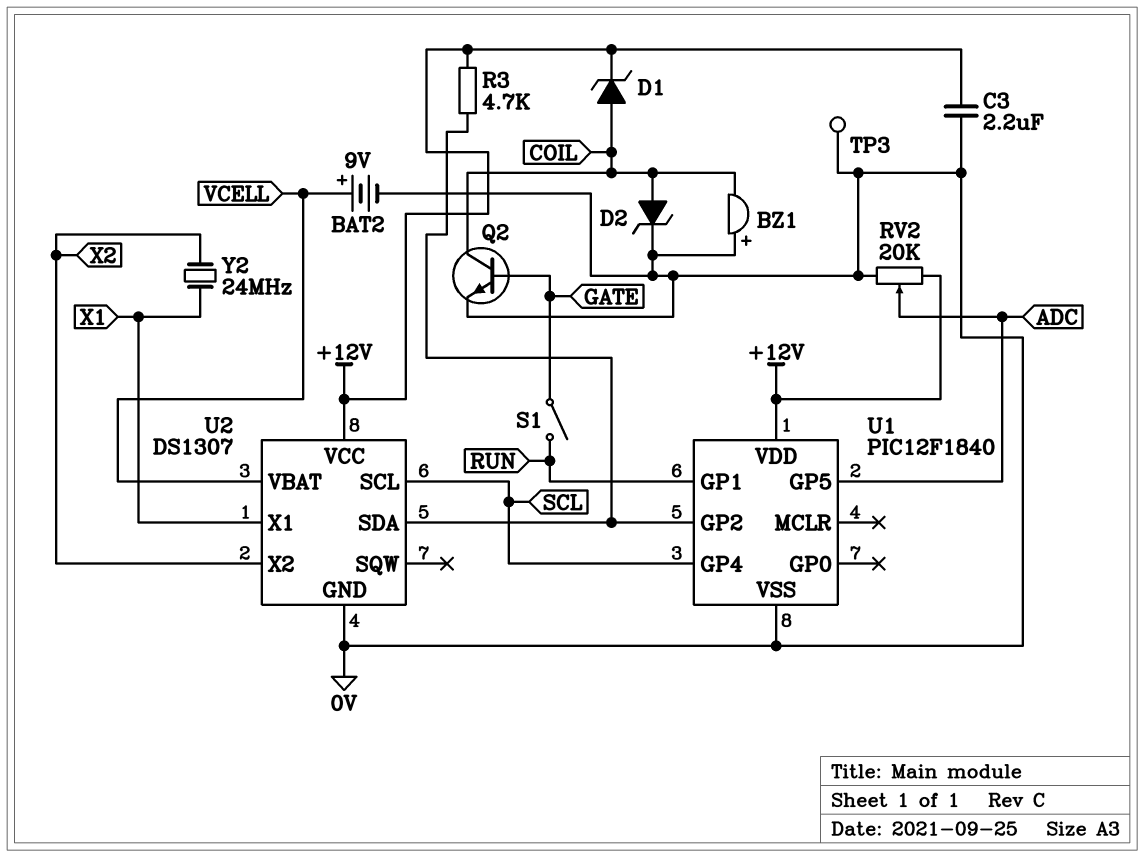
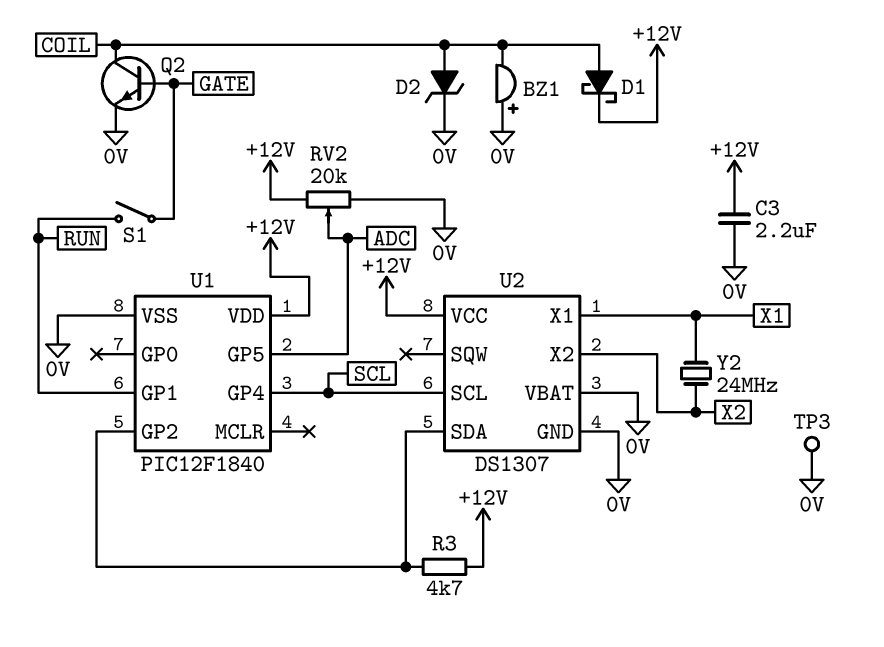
BAT2: 9V (plus VCELL, minus 0V) -> none
D1: zener (A COIL, K +12V) -> schottky (A COIL, K +12V)
U2 pin VBAT: VCELL -> 0V

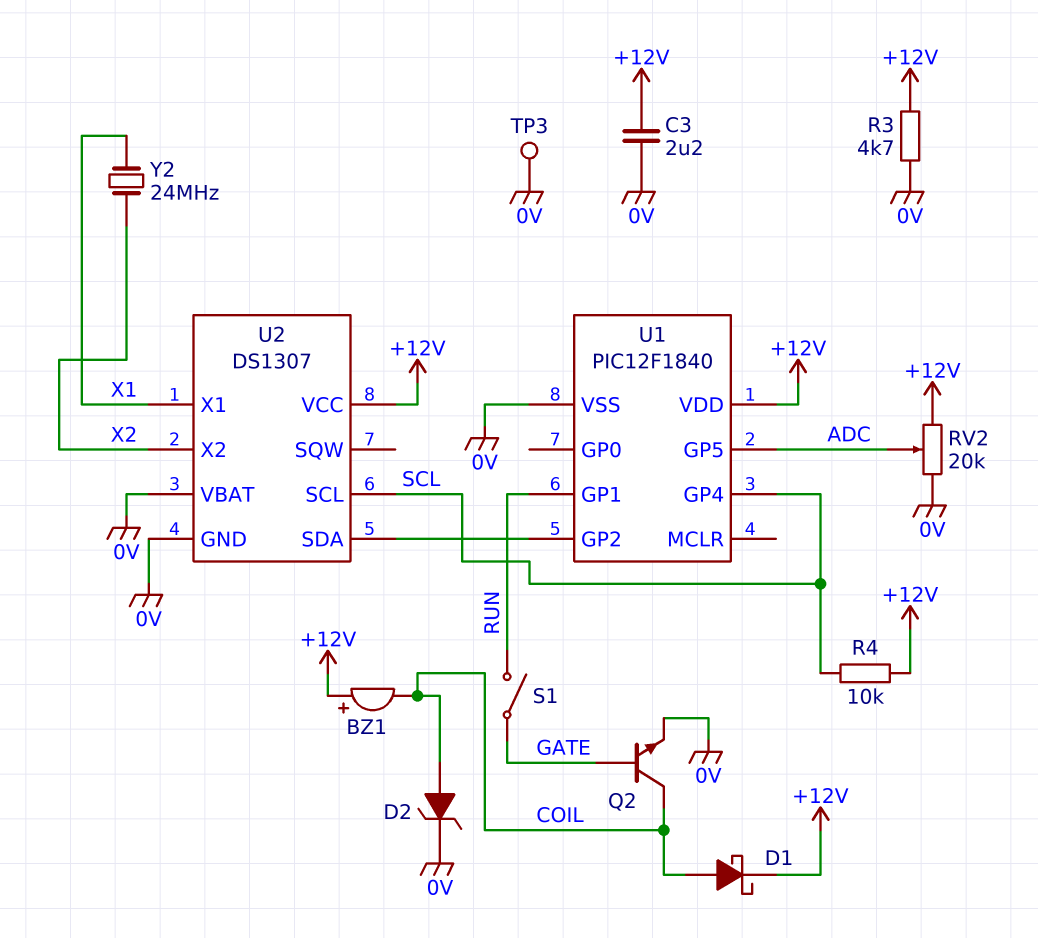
BZ1: buzzer (plus 0V, minus COIL) -> buzzer (plus +12V, minus COIL)
R3: 4.7k (+12V, U1/GP2) -> 4.7k (+12V, 0V)
R4: none -> 10k (+12V, SCL)

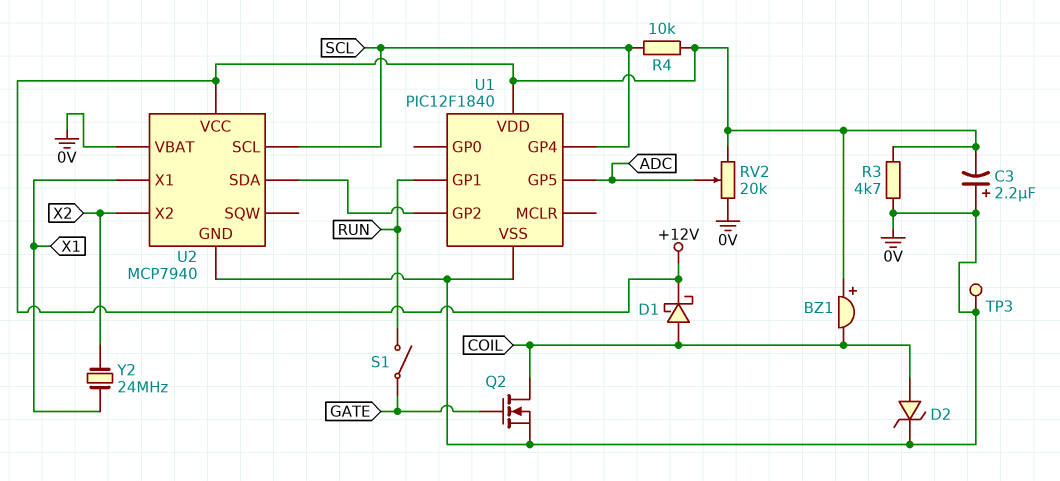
C3: 2.2uF (+12V, 0V) -> 2.2uF (plus 0V, minus +12V)
Q2: NPN (B GATE, C COIL, E 0V) -> NMOS (G GATE, D COIL, S 0V)
U2: DS1307 -> MCP7940

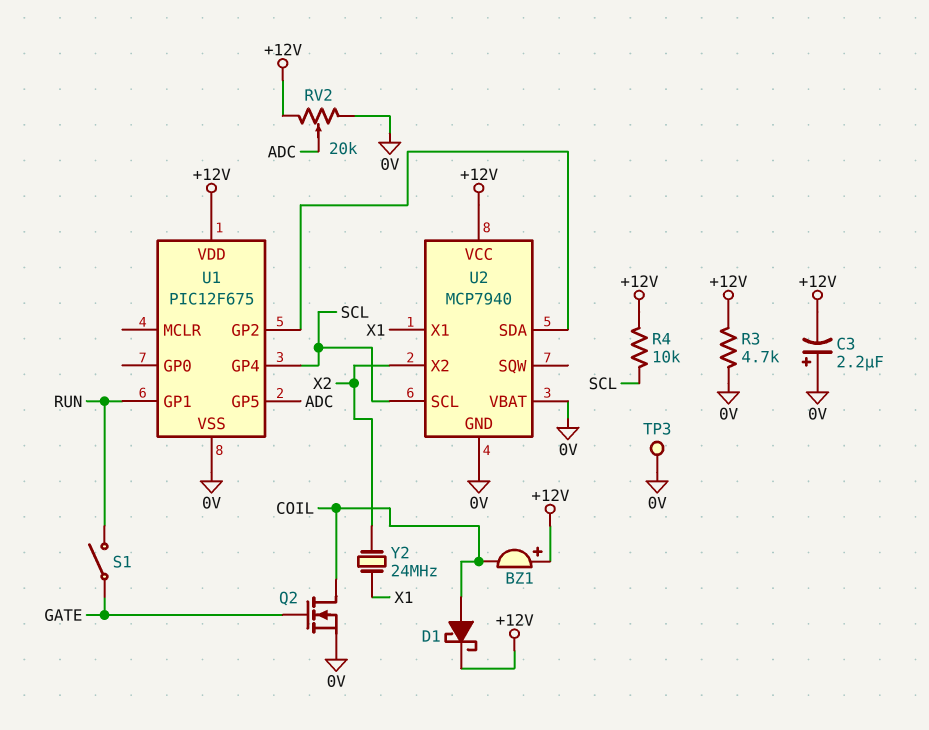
D2: zener (A COIL, K 0V) -> none
U1: PIC12F1840 -> PIC12F675

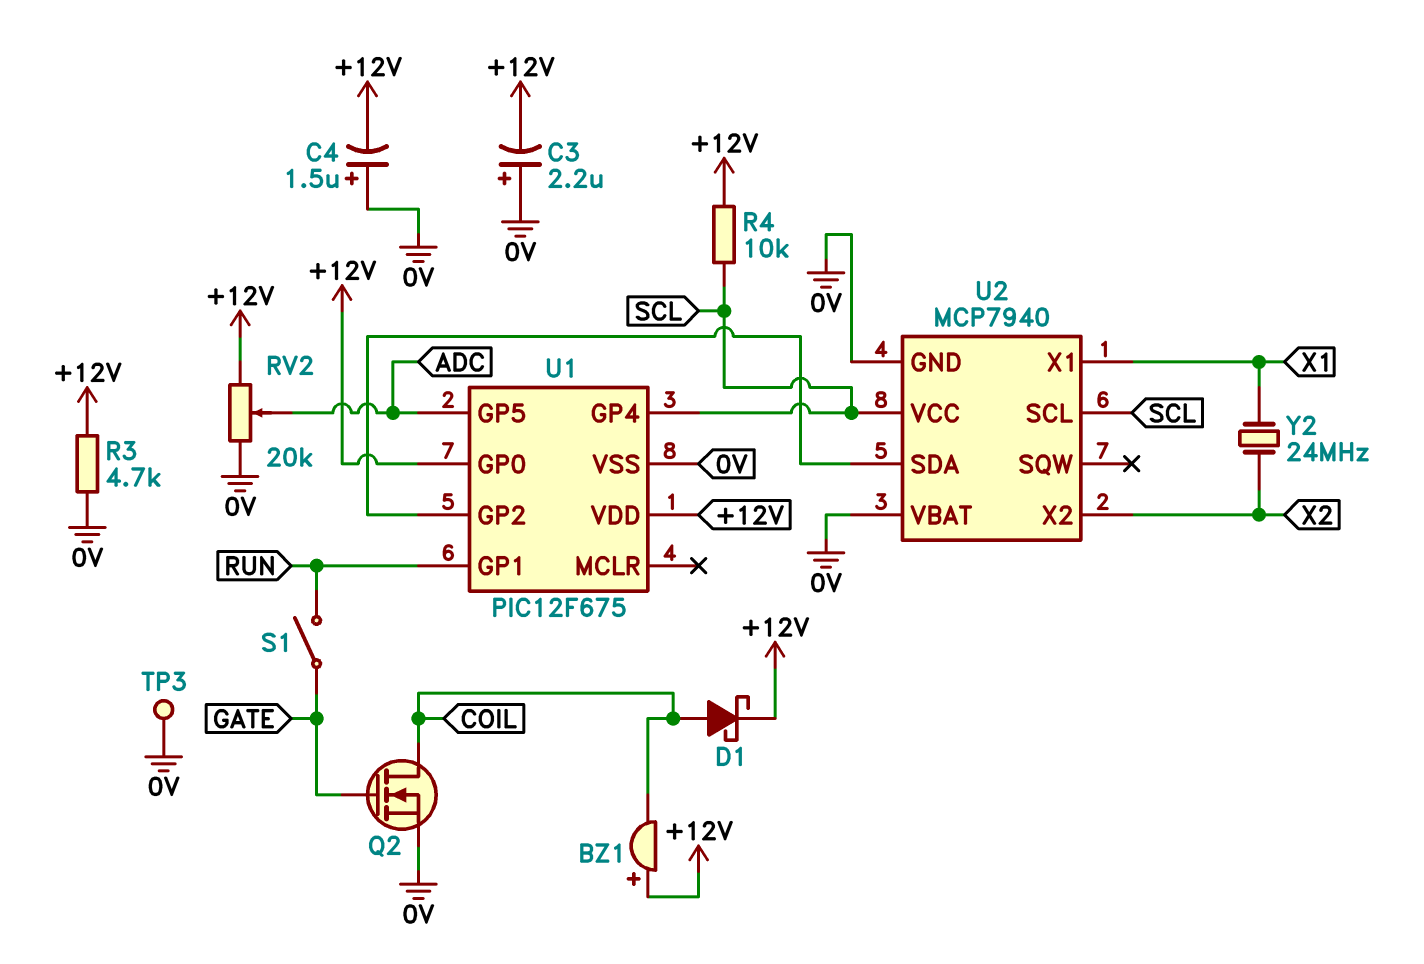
C4: none -> 1.5uF (plus 0V, minus +12V)
U1 pin GP0: none -> +12V
U2 pin VCC: +12V -> SCL

